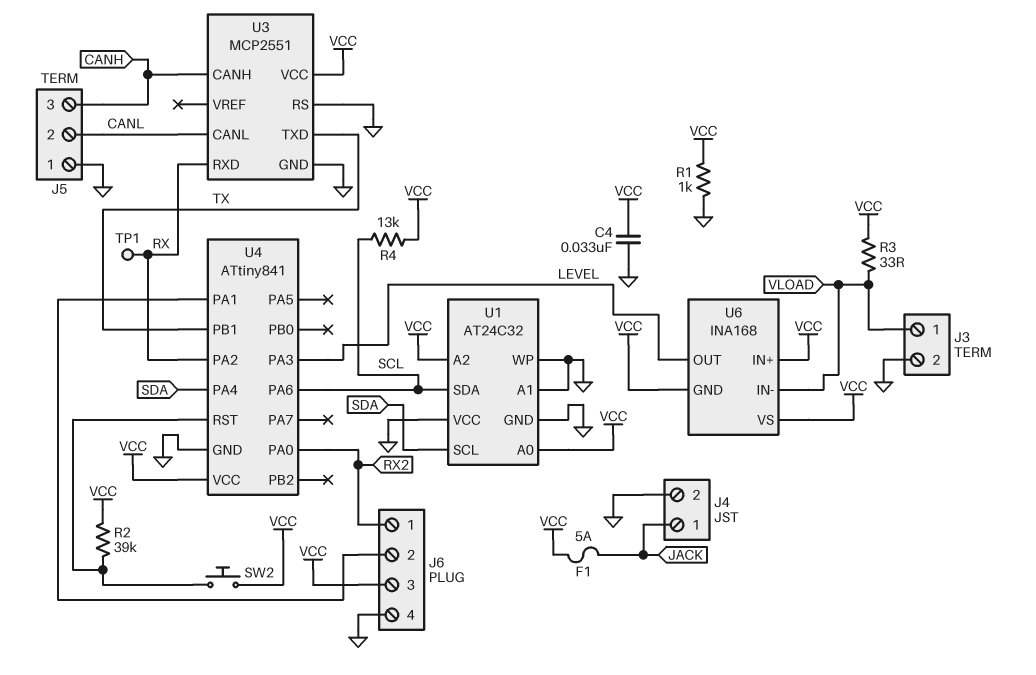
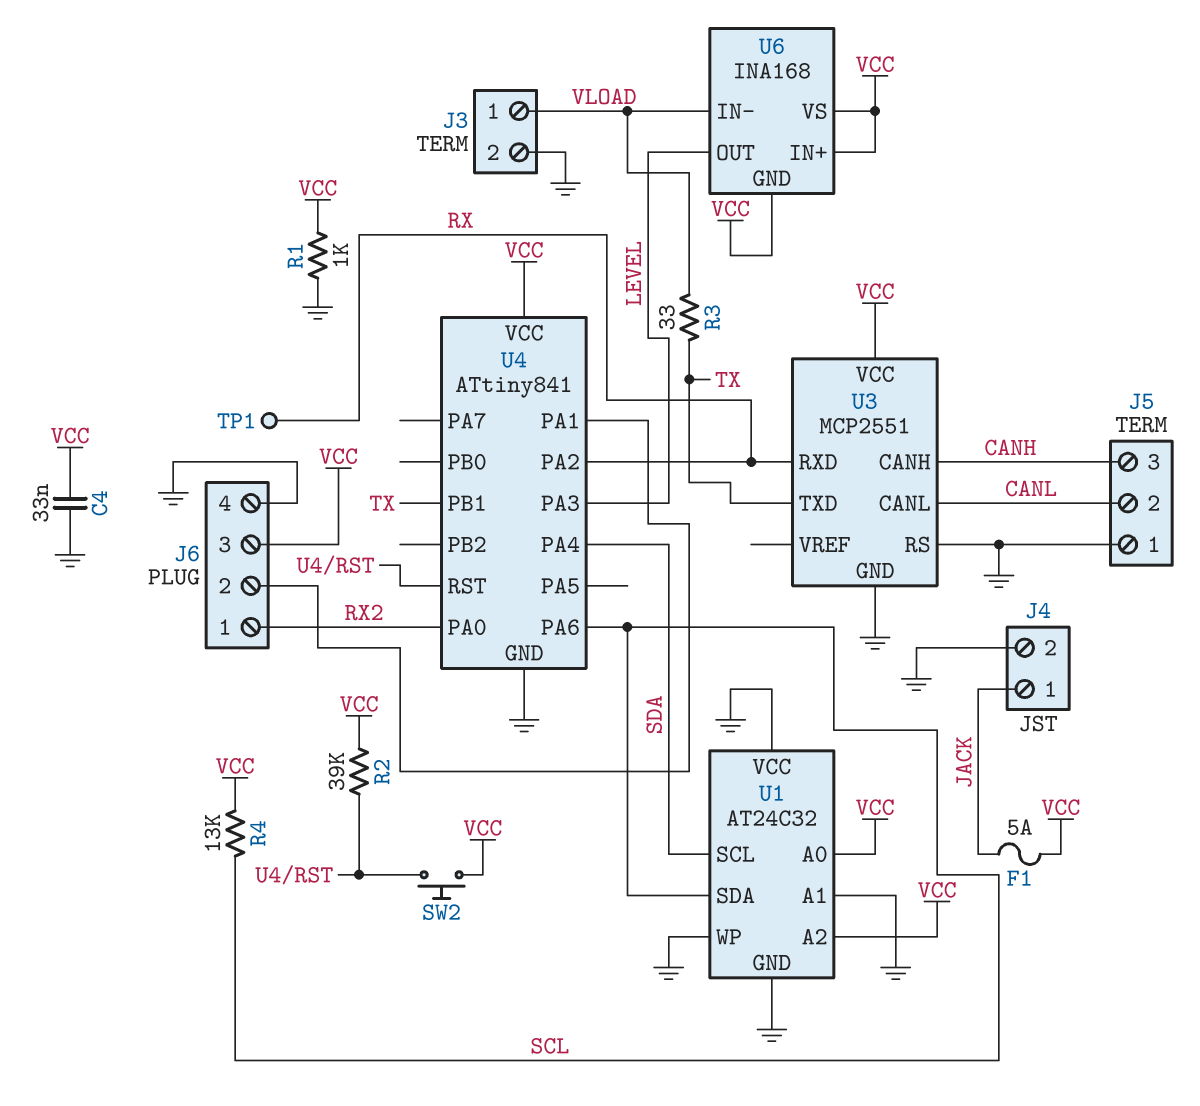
R3: 33 (VCC, VLOAD) -> 33 (TX, VLOAD)

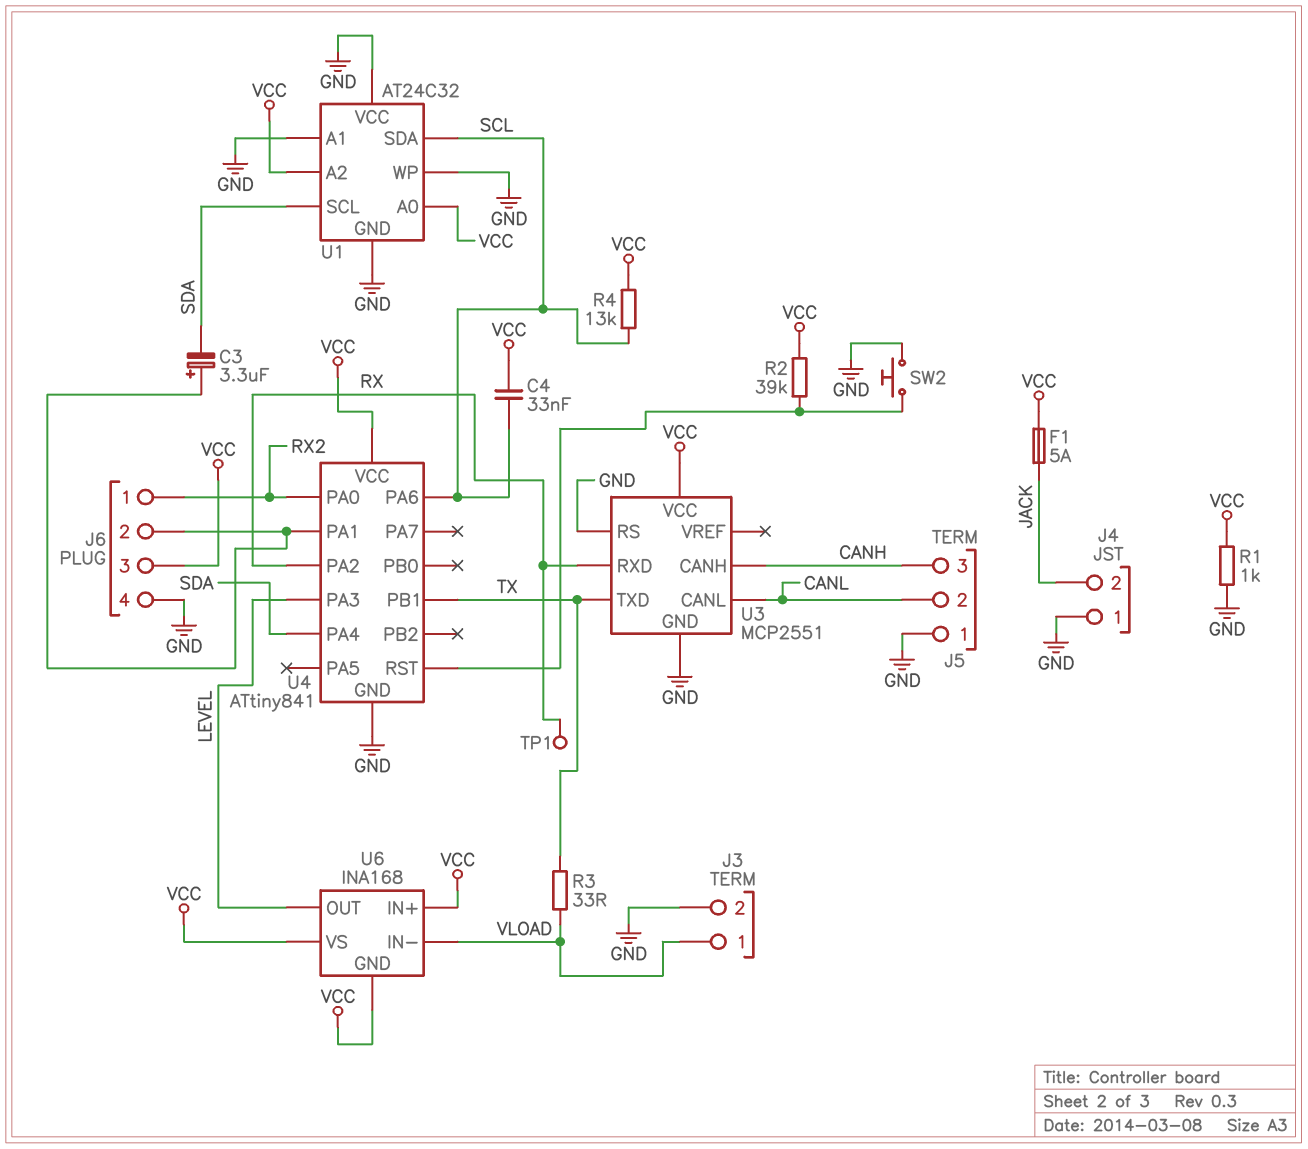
C3: none -> 3.3uF (plus J6/2, minus SDA)
C4: 33nF (GND, VCC) -> 33nF (SCL, VCC)
J4 pin 1: JACK -> GND
J4 pin 2: GND -> JACK
SW2: button (U4/RST, VCC) -> button (GND, U4/RST)

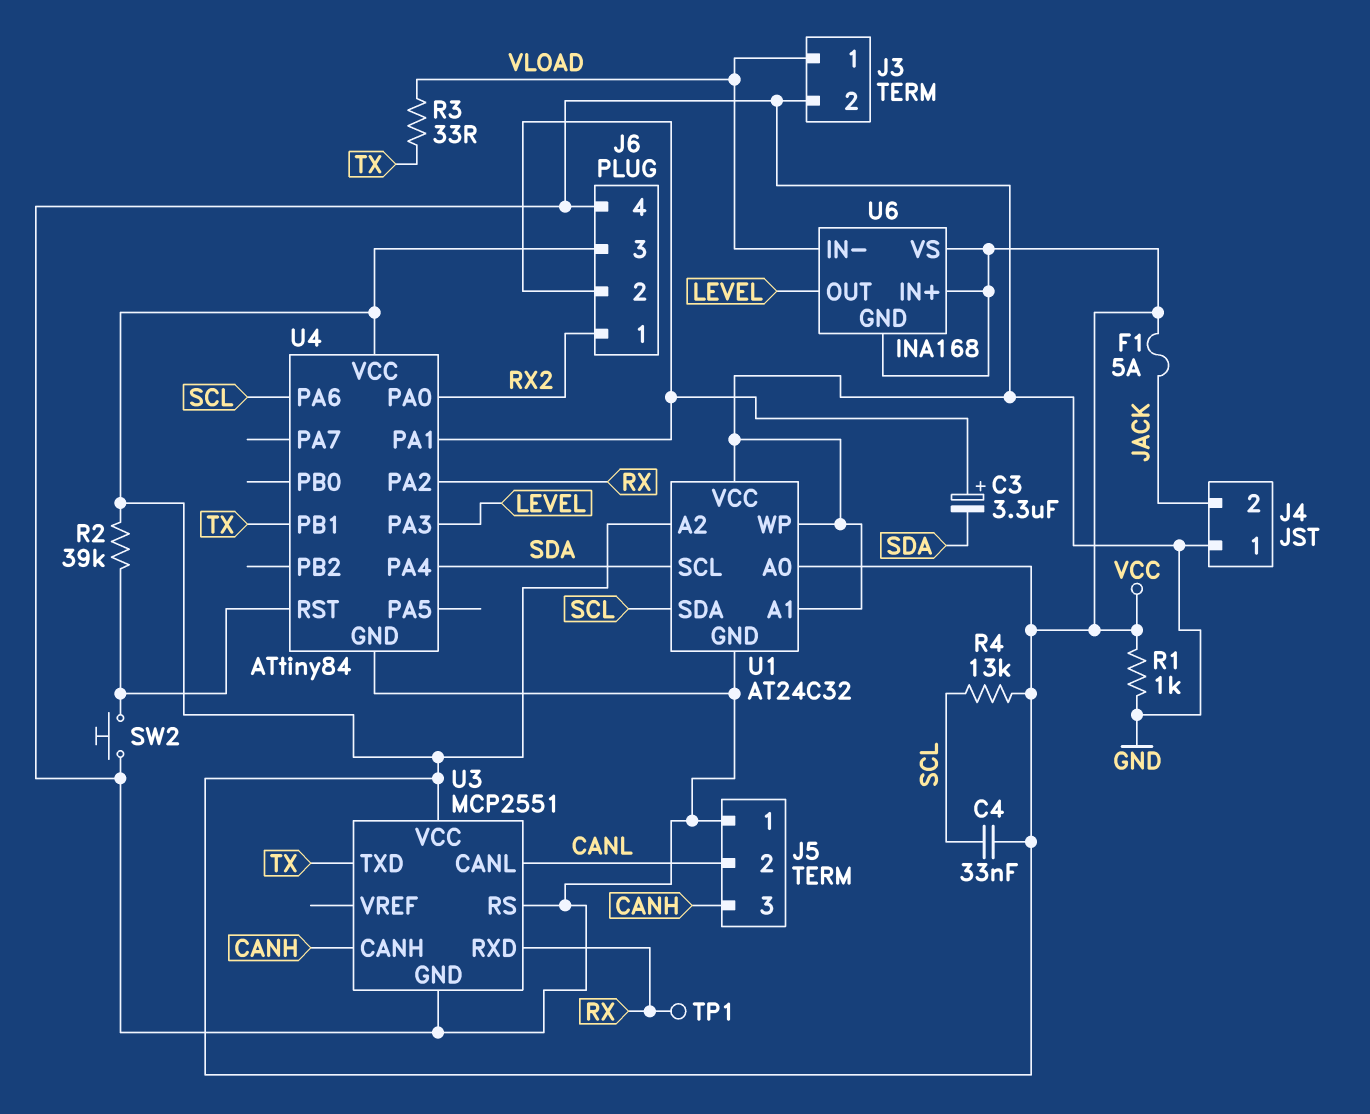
U4: ATtiny841 -> ATtiny84

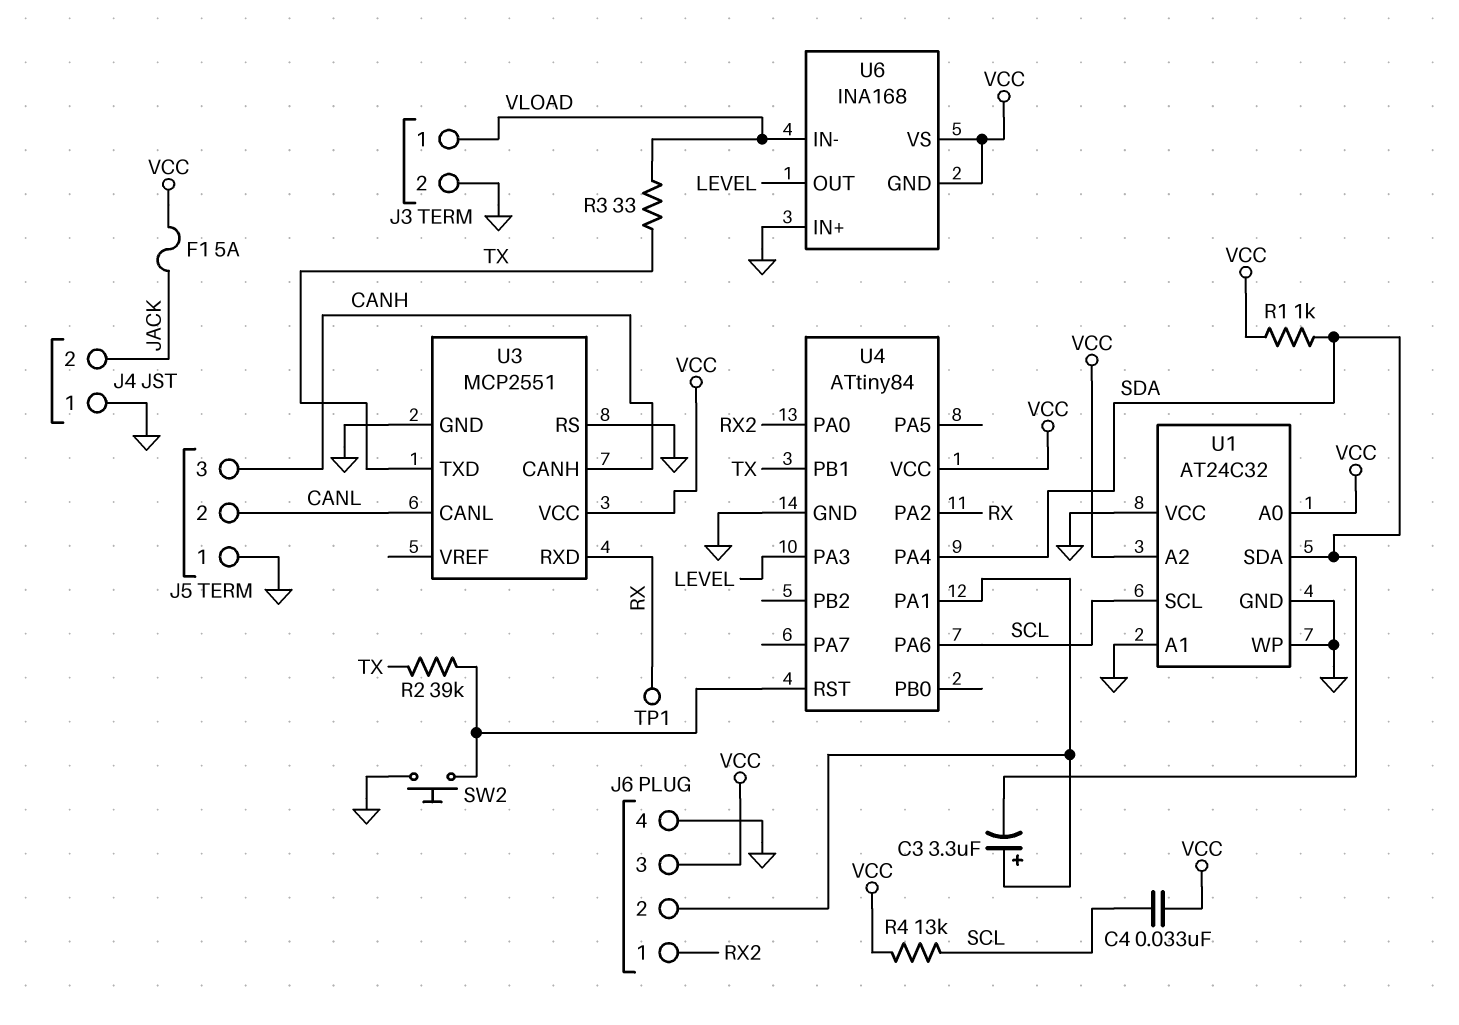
R1: 1k (GND, VCC) -> 1k (SDA, VCC)
R2: 39k (U4/RST, VCC) -> 39k (TX, U4/RST)
U1 pin SCL: SDA -> SCL
U1 pin SDA: SCL -> SDA
U6 pin IN+: VCC -> GND

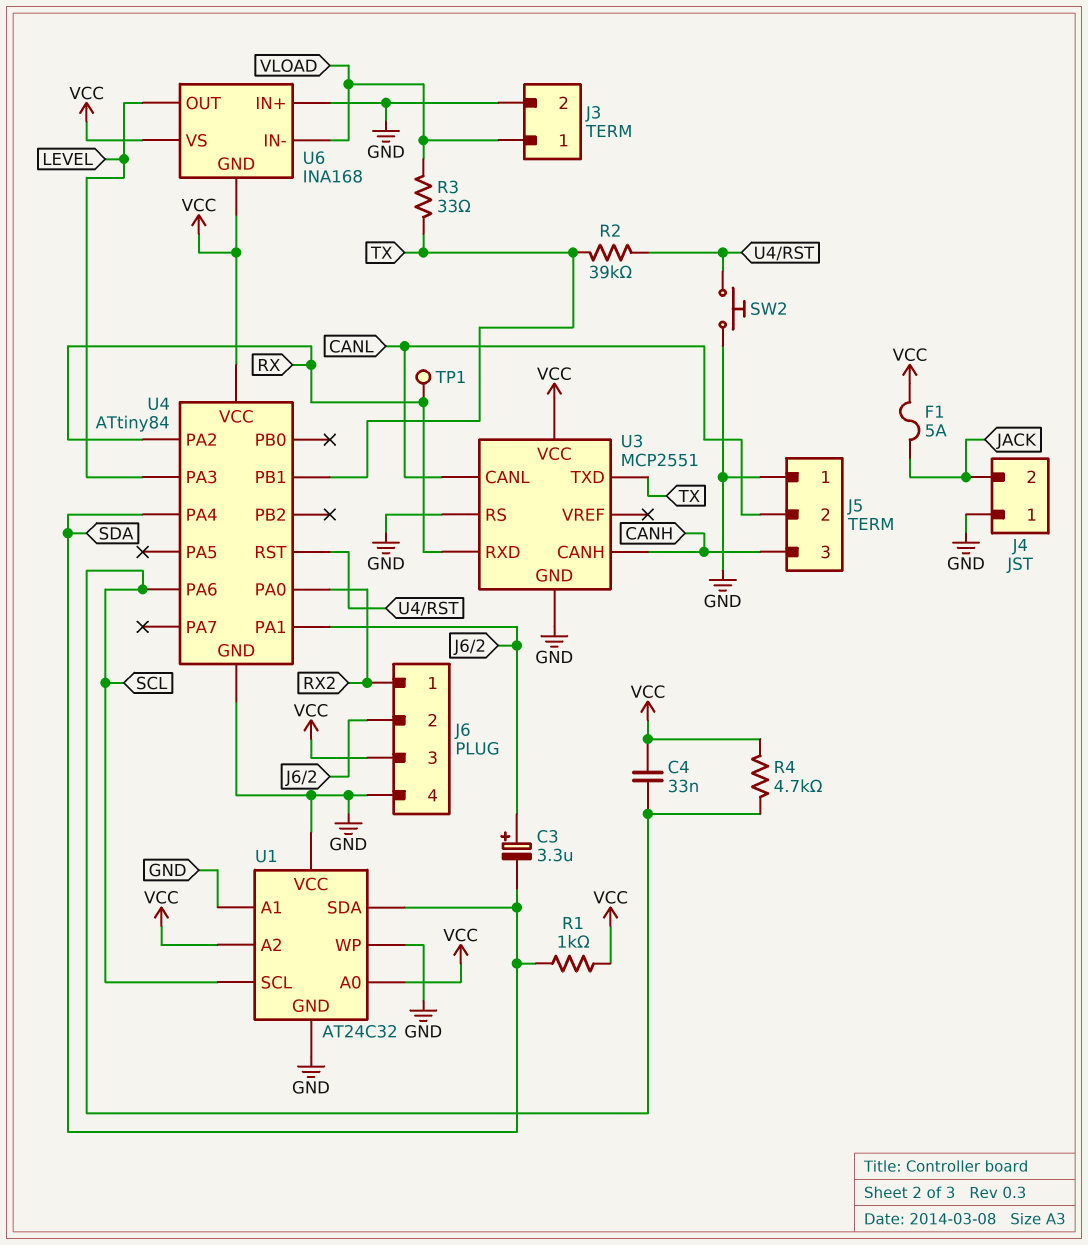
R4: 13k (SCL, VCC) -> 4.7k (SCL, VCC)

